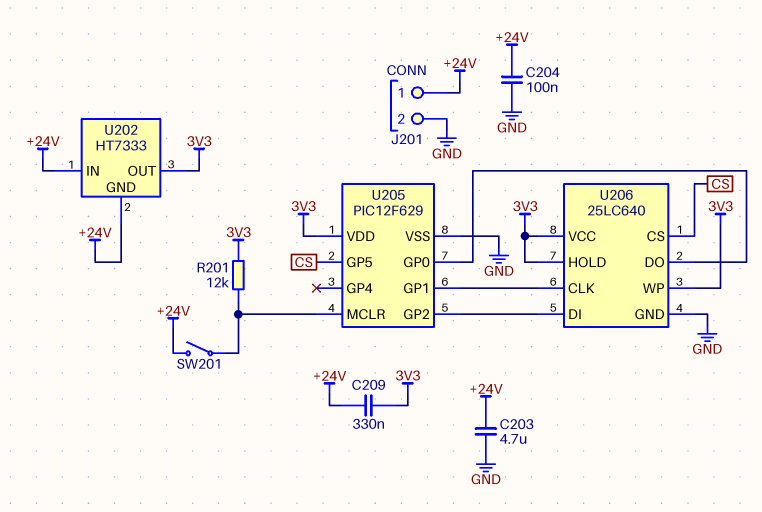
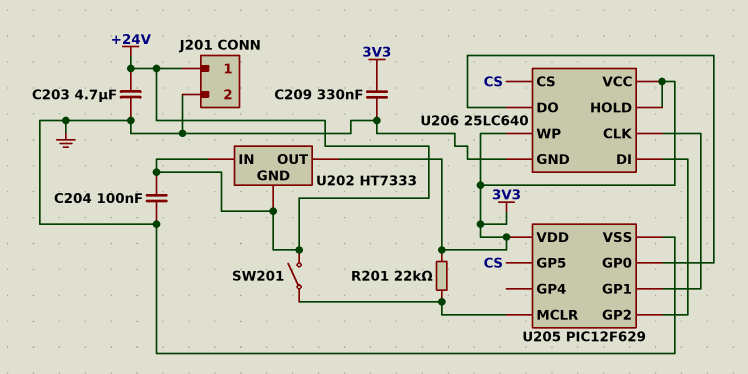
C209: 330nF (+24V, 3V3) -> 330nF (3V3, GND)
R201: 12k (3V3, U205/MCLR) -> 22k (3V3, U205/MCLR)

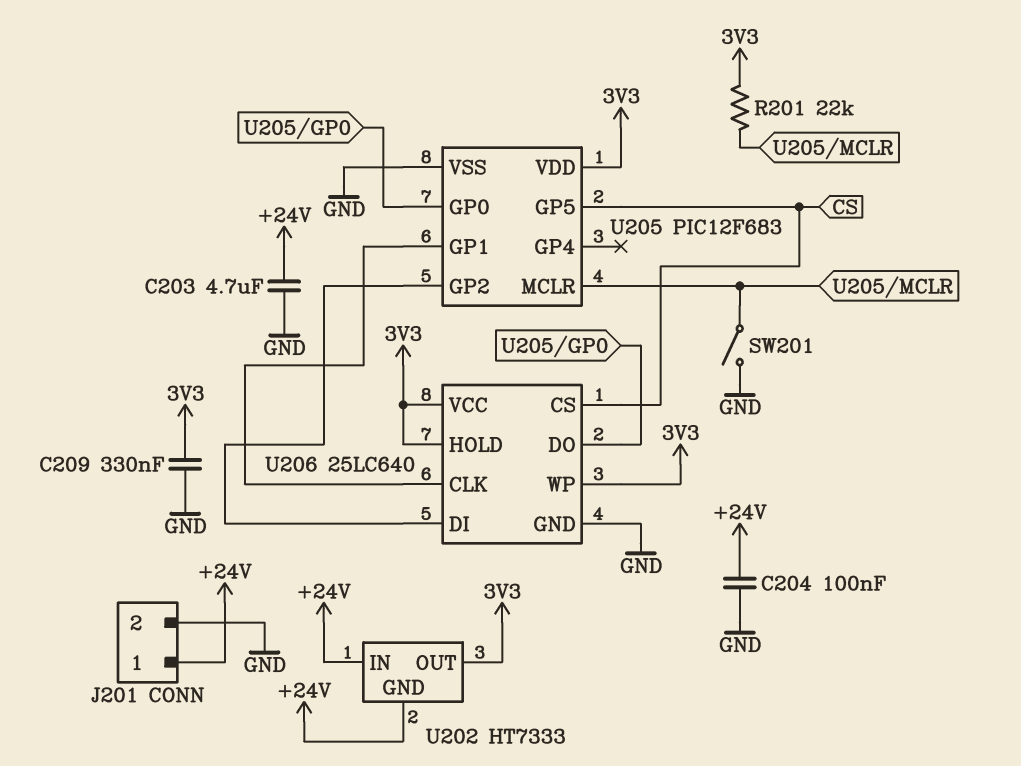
SW201: switch (+24V, U205/MCLR) -> switch (GND, U205/MCLR)
U205: PIC12F629 -> PIC12F683

